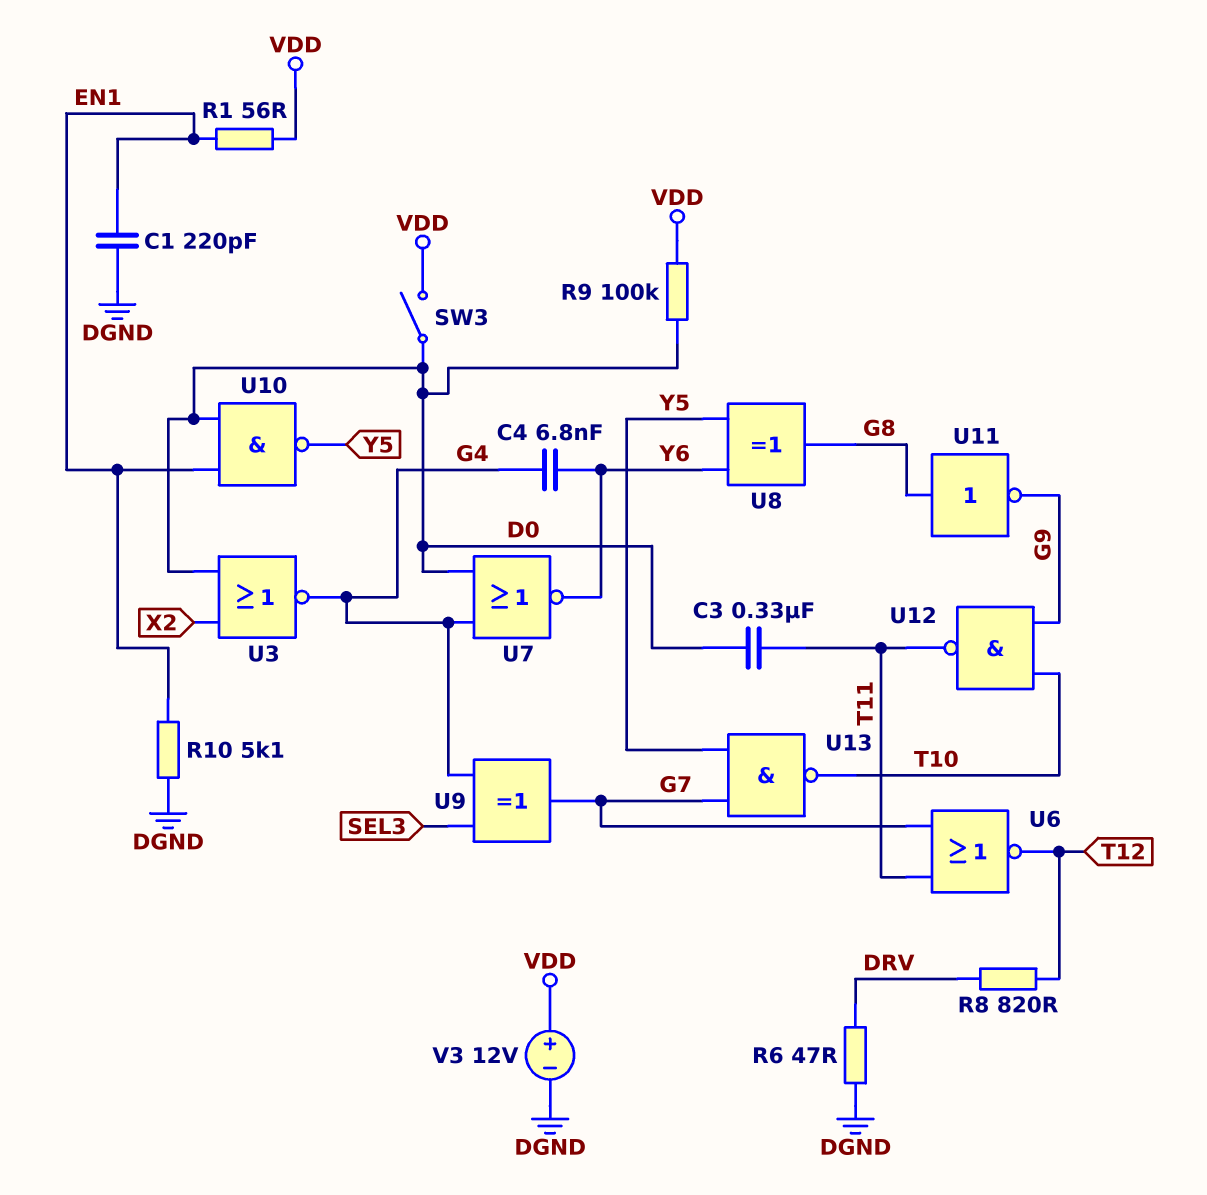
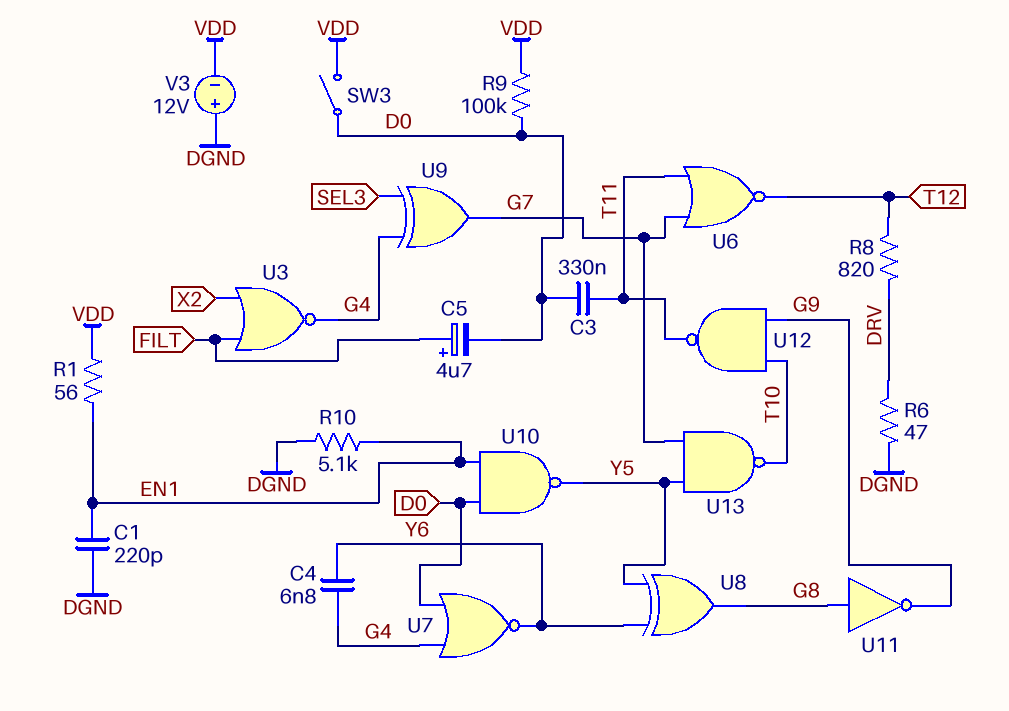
C5: none -> 4.7uF (plus FILT, minus D0)
U3: NOR (in D0, in X2, out G4) -> NOR (in FILT, in X2, out G4)
V3: 12V (plus VDD, minus DGND) -> 12V (plus DGND, minus VDD)

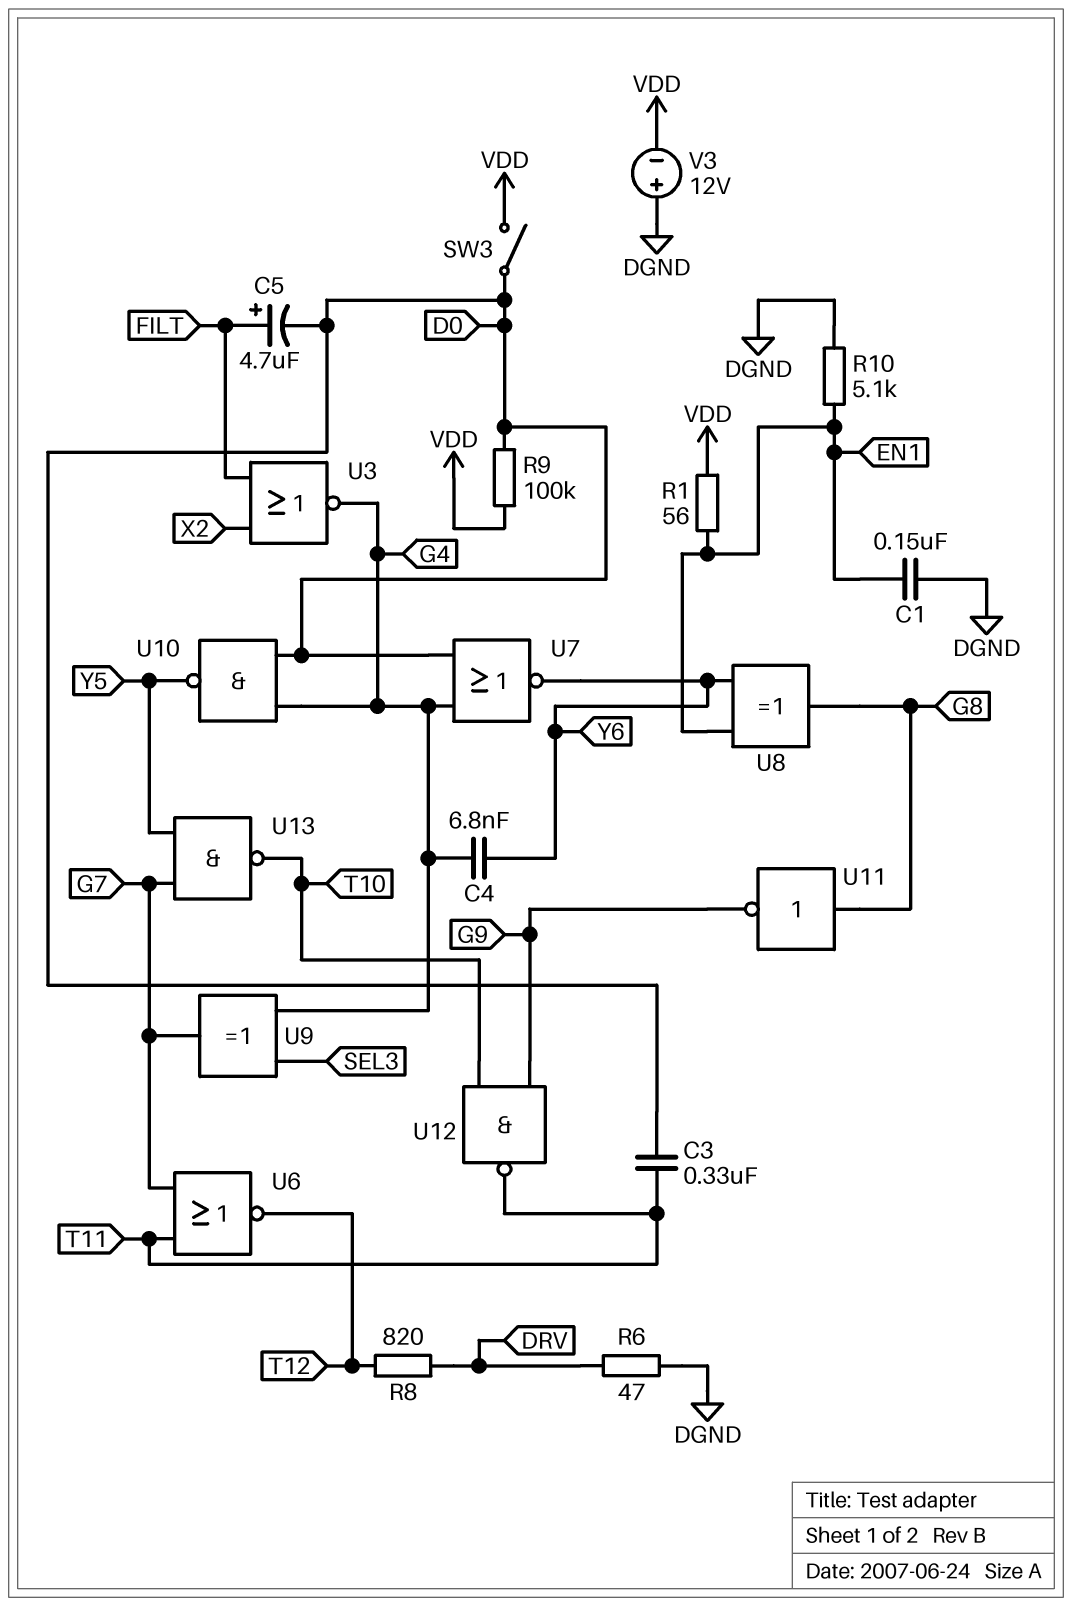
C1: 220pF (DGND, EN1) -> 150nF (DGND, EN1)
U8: XOR (in Y5, in Y6, out G8) -> XOR (in EN1, in Y6, out G8)
U10: NAND (in D0, in EN1, out Y5) -> NAND (in D0, in G4, out Y5)

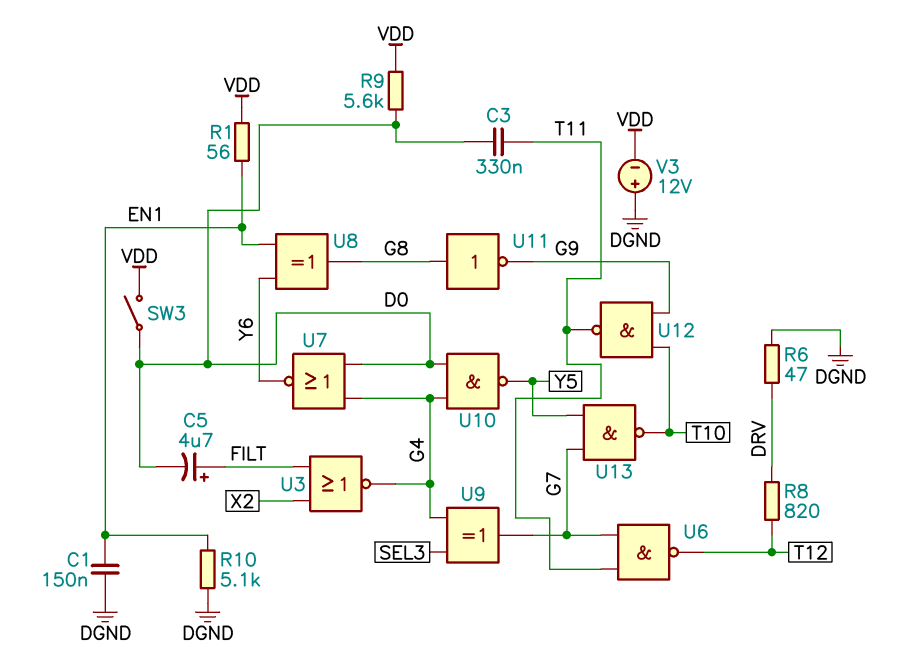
C4: 6.8nF (G4, Y6) -> none
R9: 100k (D0, VDD) -> 5.6k (D0, VDD)
U6: NOR (in G7, in T11, out T12) -> NAND (in G7, in T11, out T12)

